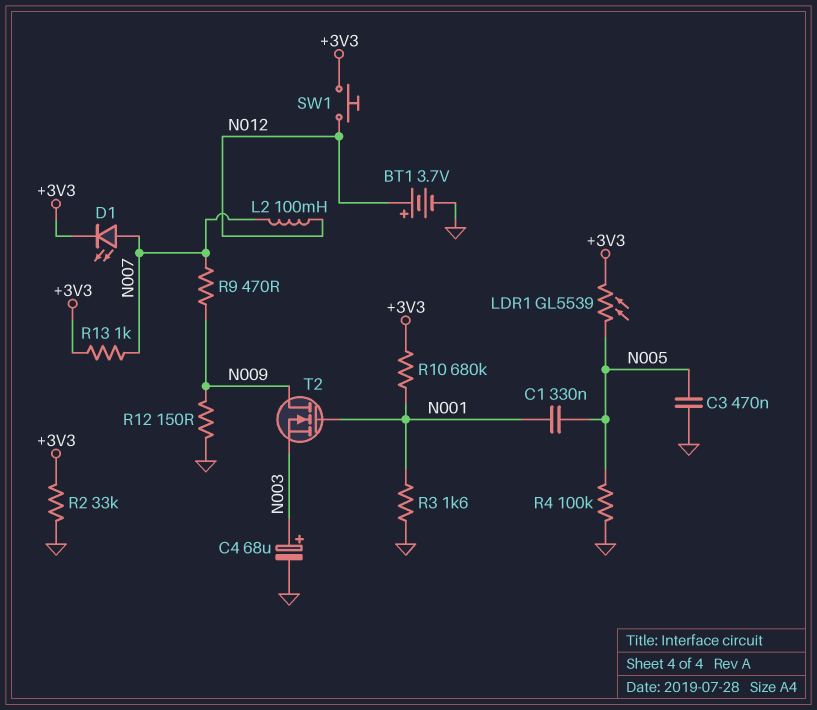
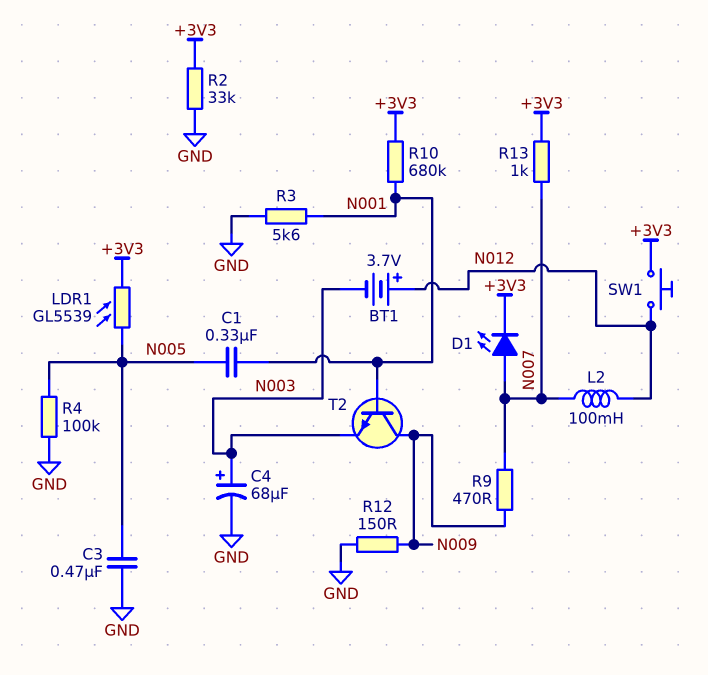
BT1: 3.7V (plus N012, minus GND) -> 3.7V (plus N012, minus N003)
R3: 1.6k (GND, N001) -> 5.6k (GND, N001)
T2: NMOS (G N001, D N009, S N003) -> NPN (B N001, C N009, E N003)

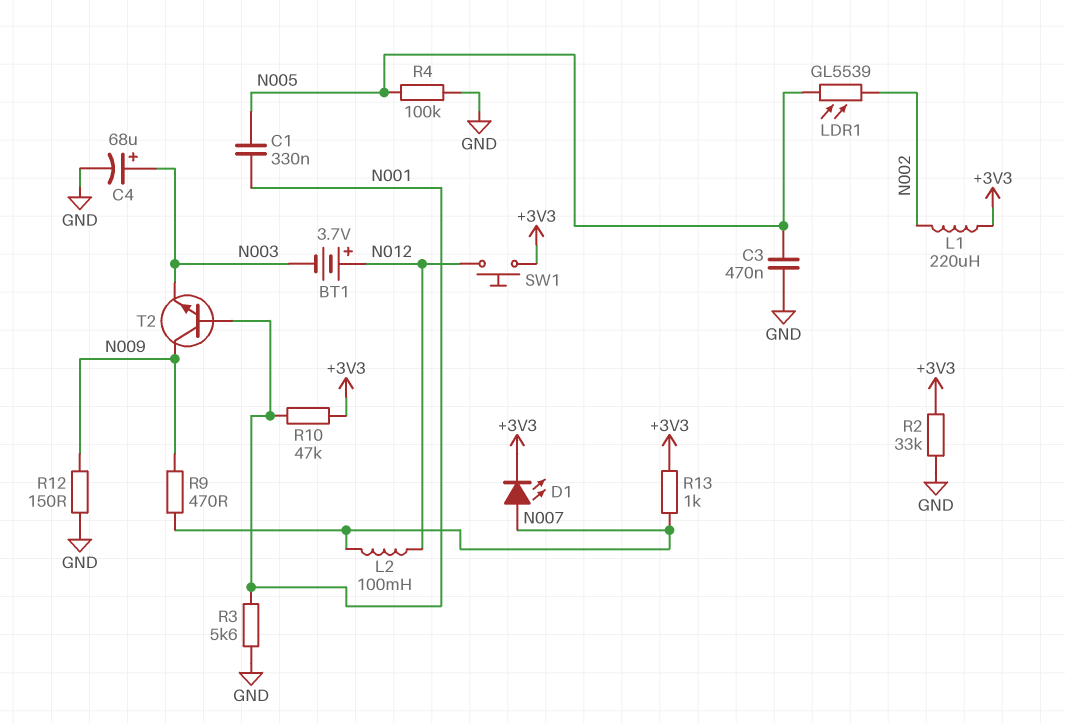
L1: none -> 220uH (+3V3, N002)
LDR1: GL5539 (+3V3, N005) -> GL5539 (N002, N005)
R10: 680k (+3V3, N001) -> 47k (+3V3, N001)

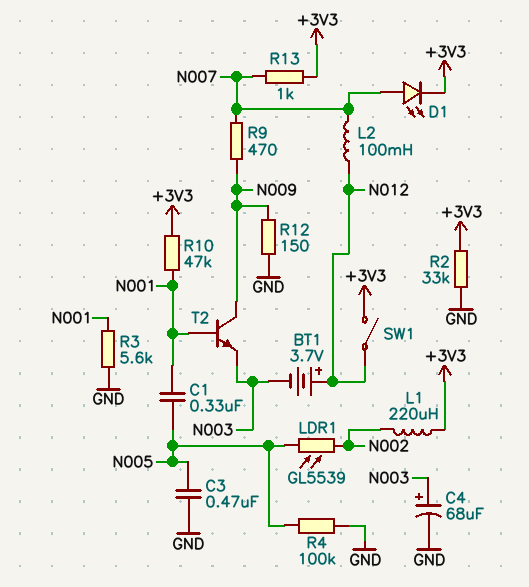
SW1: button (+3V3, N012) -> switch (+3V3, N012)

